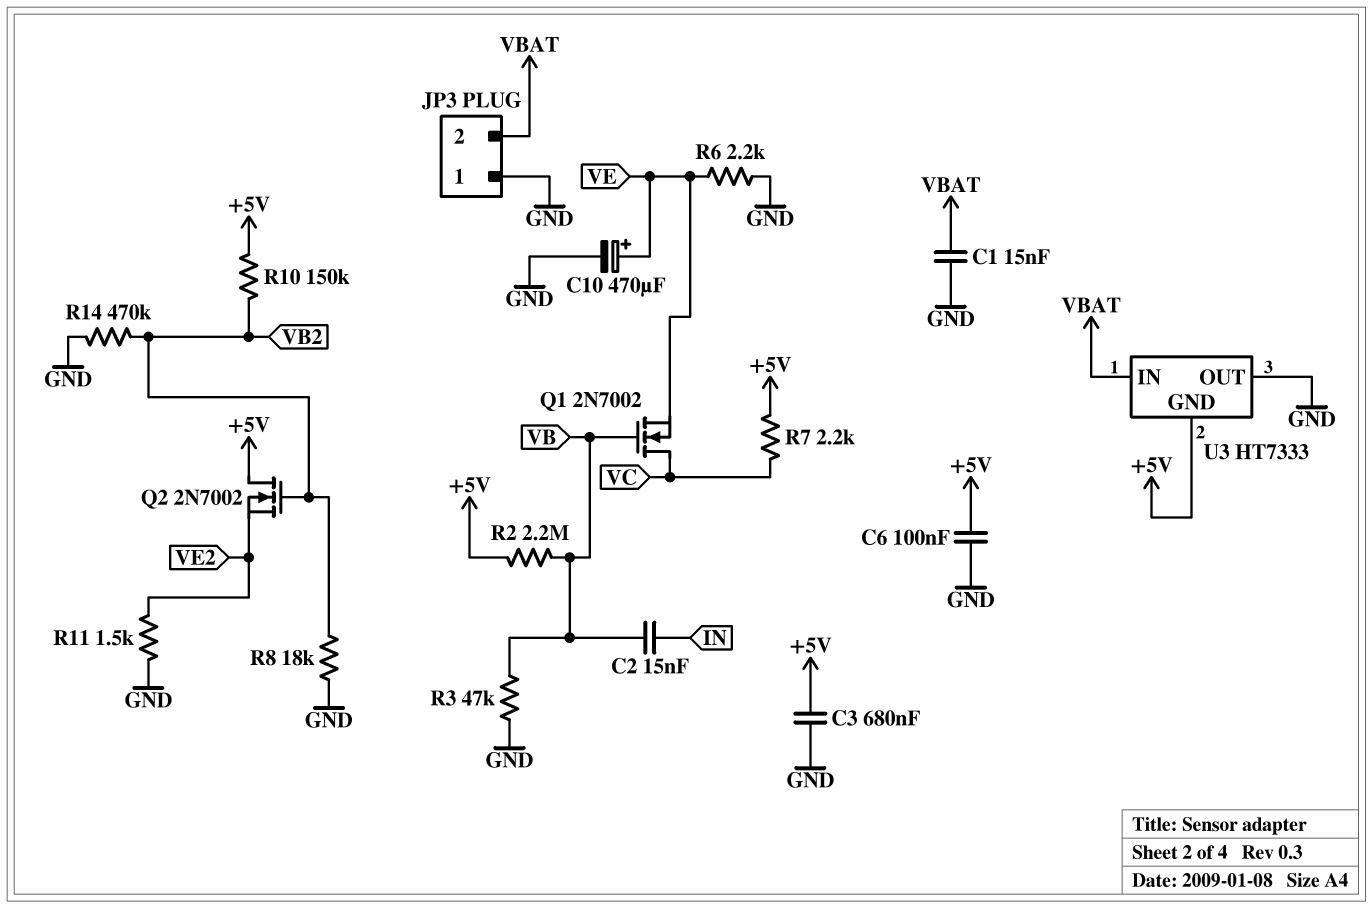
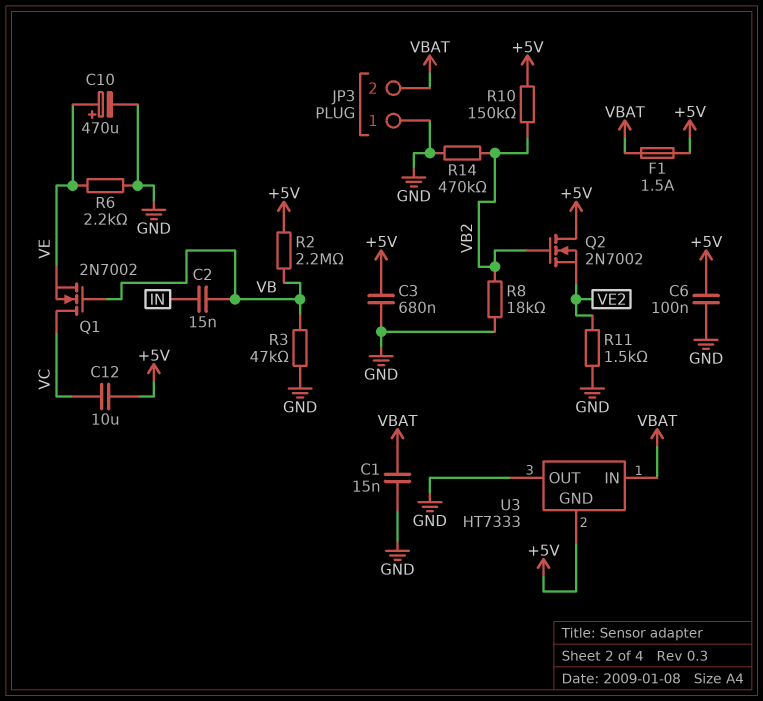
C12: none -> 10uF (+5V, VC)
F1: none -> 1.5A (+5V, VBAT)
R7: 2.2k (+5V, VC) -> none

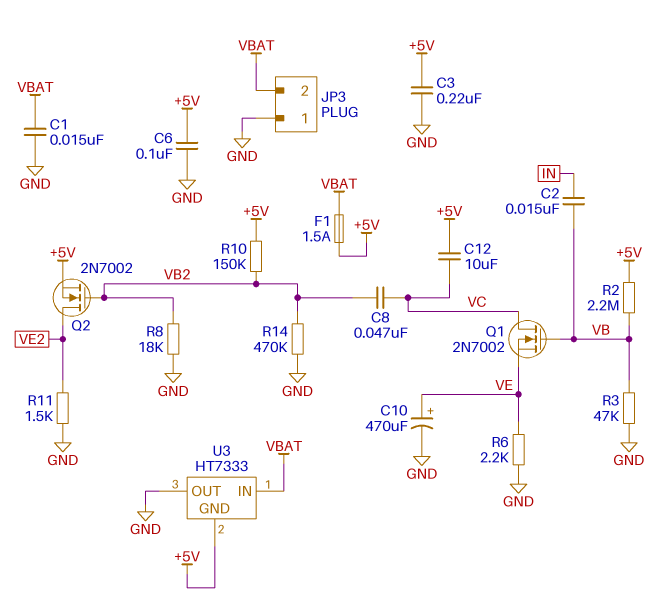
C3: 680nF (+5V, GND) -> 220nF (+5V, GND)
C8: none -> 47nF (VB2, VC)
Q2: NMOS 2N7002 (G VB2, D +5V, S VE2) -> NMOS 2N7002 (G VB2, D VE2, S +5V)

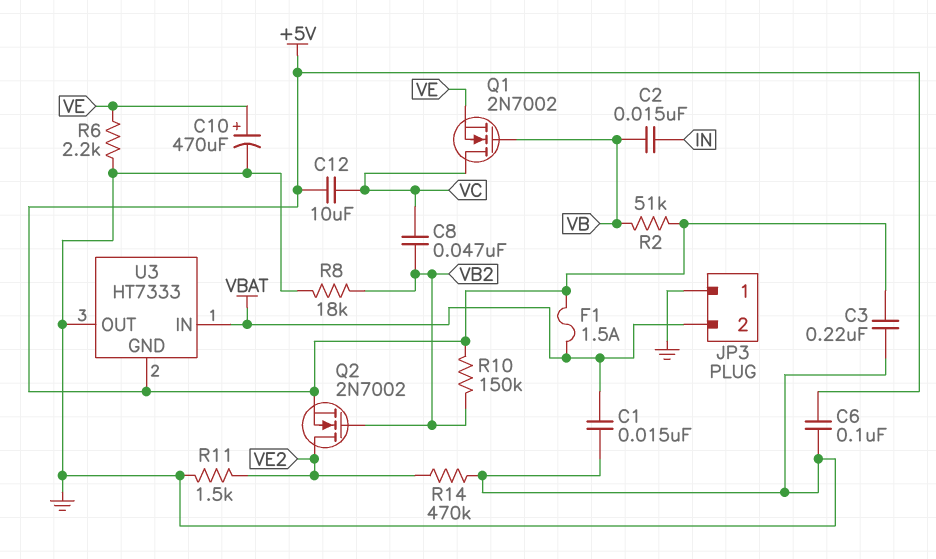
R2: 2.2M (+5V, VB) -> 51k (+5V, VB)
R3: 47k (GND, VB) -> none
R14: 470k (GND, VB2) -> 470k (GND, VE2)

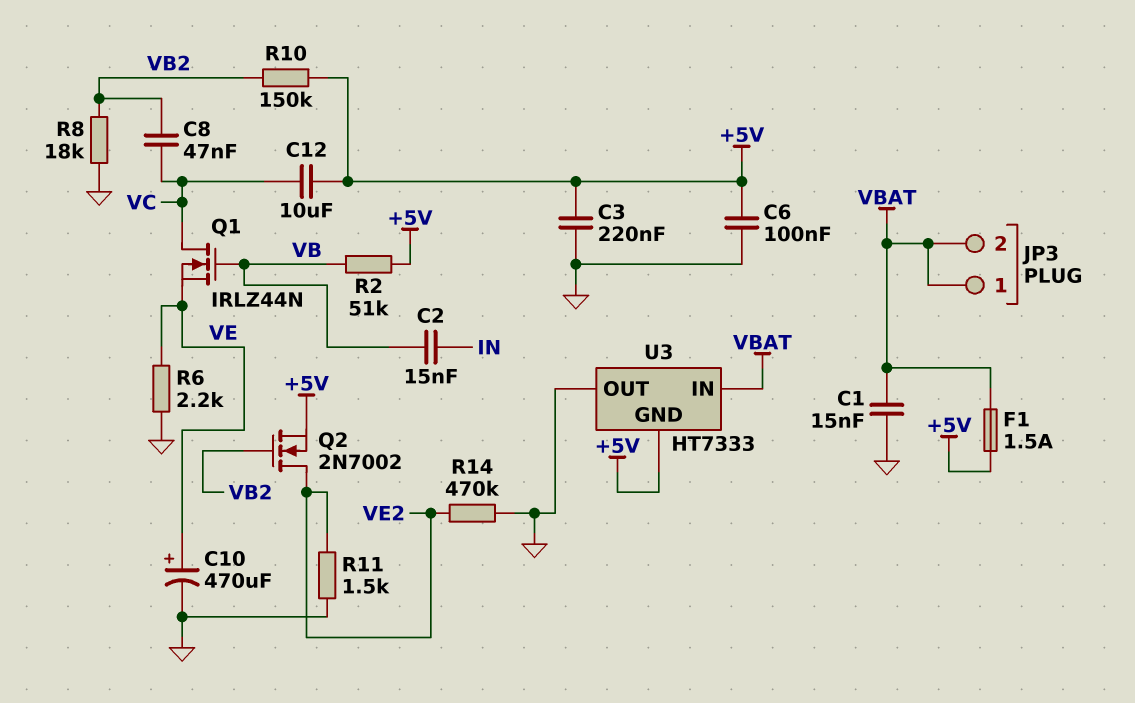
JP3 pin 1: GND -> VBAT
Q1: NMOS 2N7002 (G VB, D VC, S VE) -> NMOS IRLZ44N (G VB, D VC, S VE)

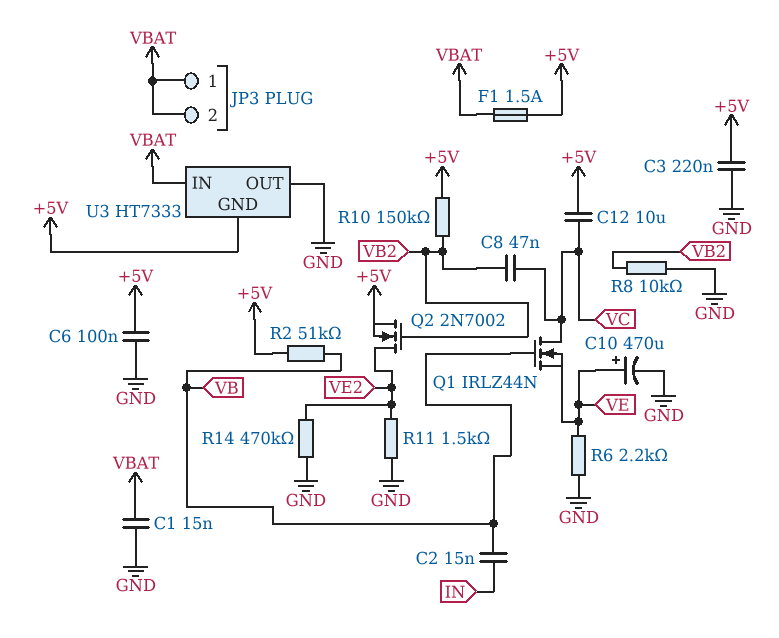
R8: 18k (GND, VB2) -> 10k (GND, VB2)

